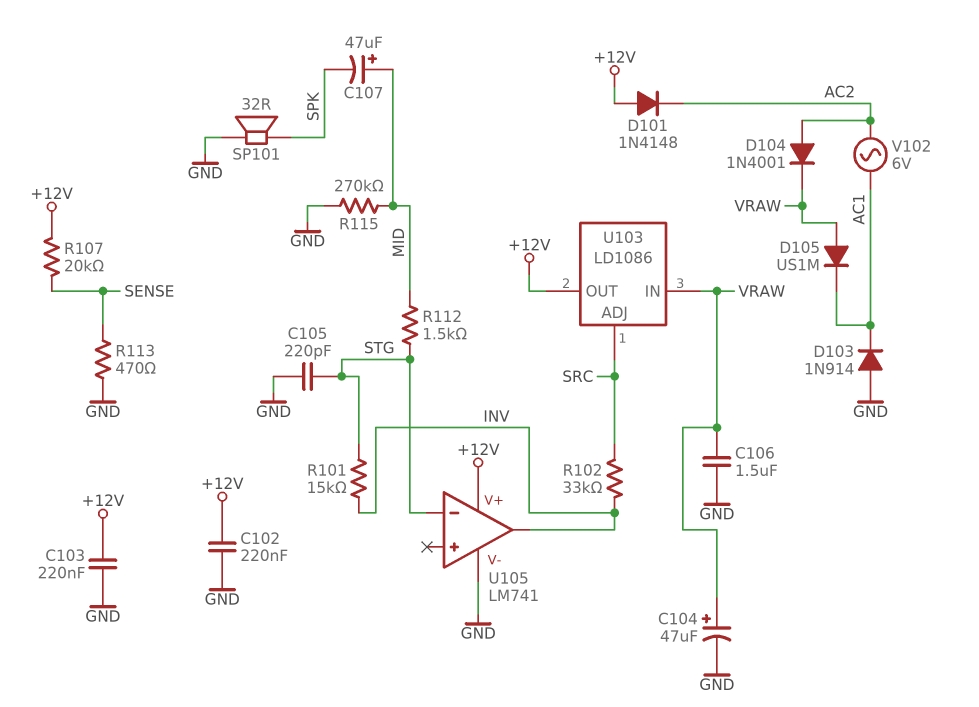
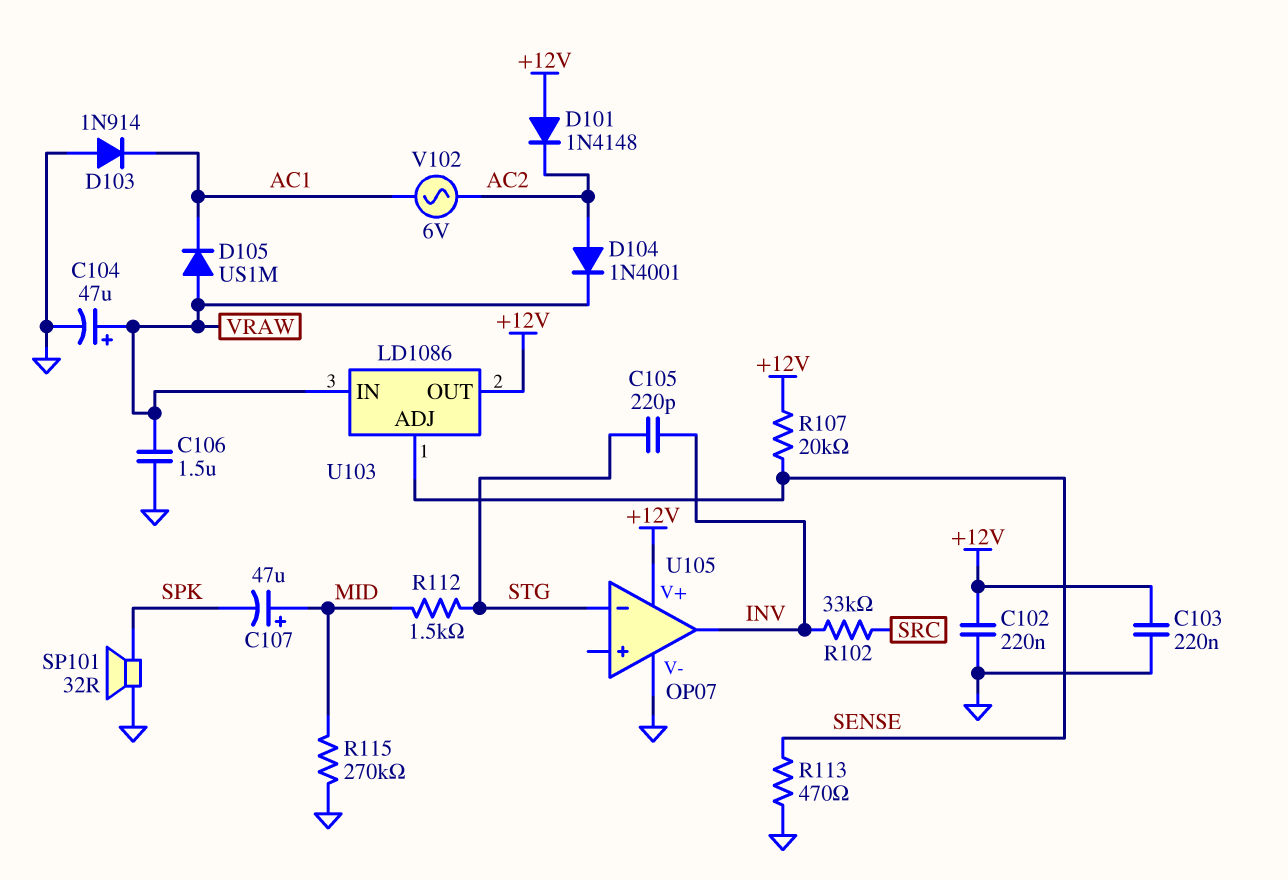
C105: 220pF (GND, STG) -> 220pF (INV, STG)
R101: 15k (INV, STG) -> none
U103 pin ADJ: SRC -> SENSE
U105: LM741 -> OP07

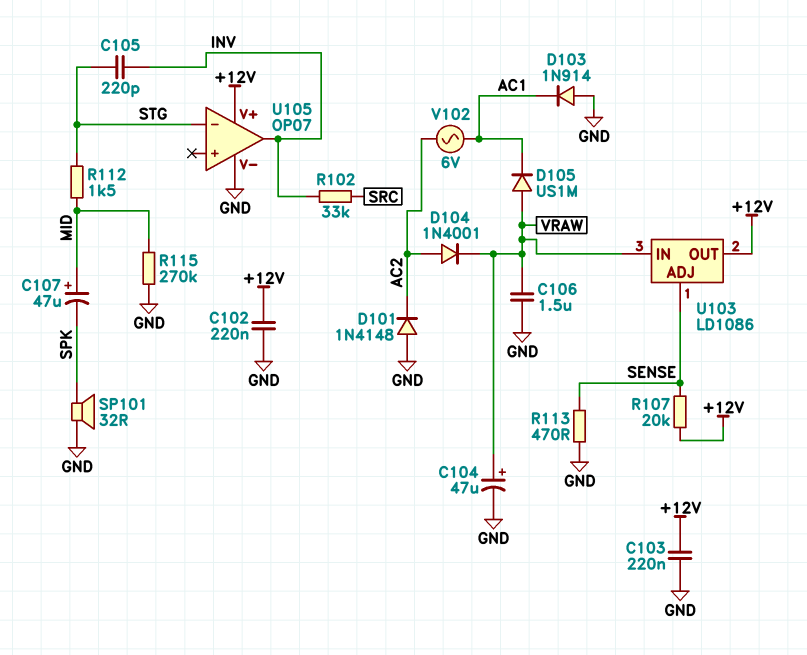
D101: diode 1N4148 (A +12V, K AC2) -> diode 1N4148 (A GND, K AC2)

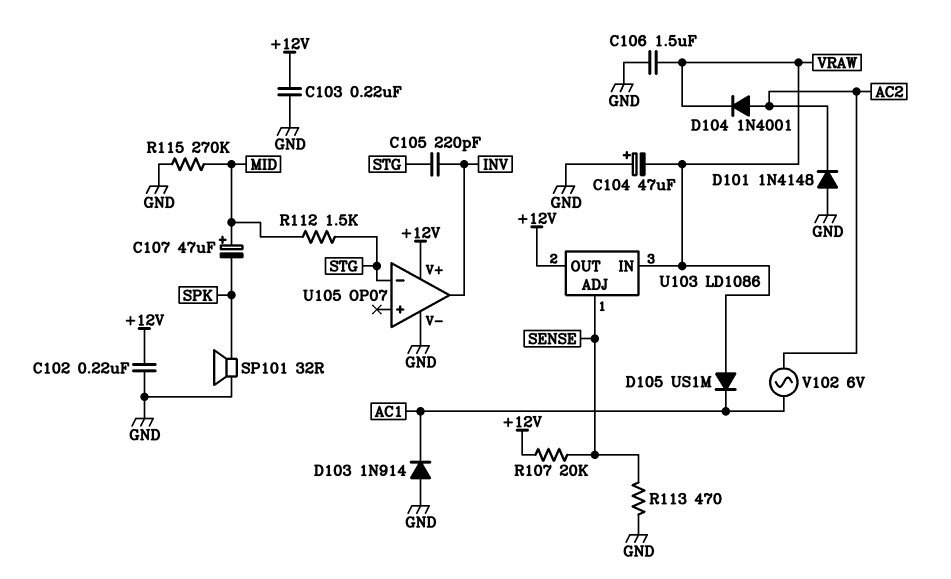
C104: 47uF (plus VRAW, minus GND) -> 47uF (plus GND, minus VRAW)
R102: 33k (INV, SRC) -> none

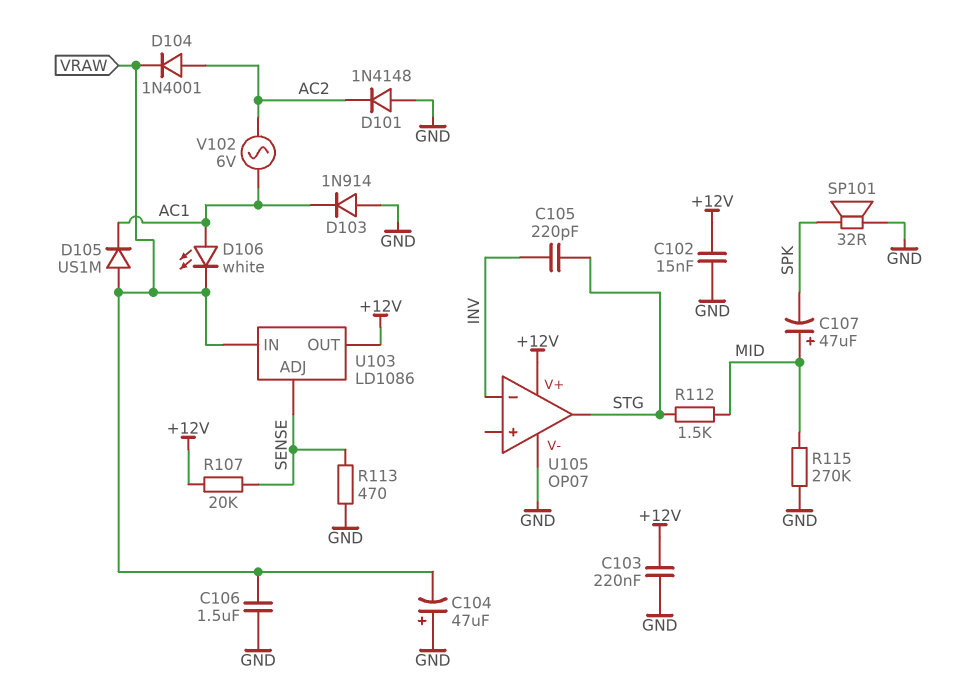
C102: 220nF (+12V, GND) -> 15nF (+12V, GND)
D106: none -> LED white (A AC1, K VRAW)
U105 pin in-: STG -> INV
U105 pin out: INV -> STG

